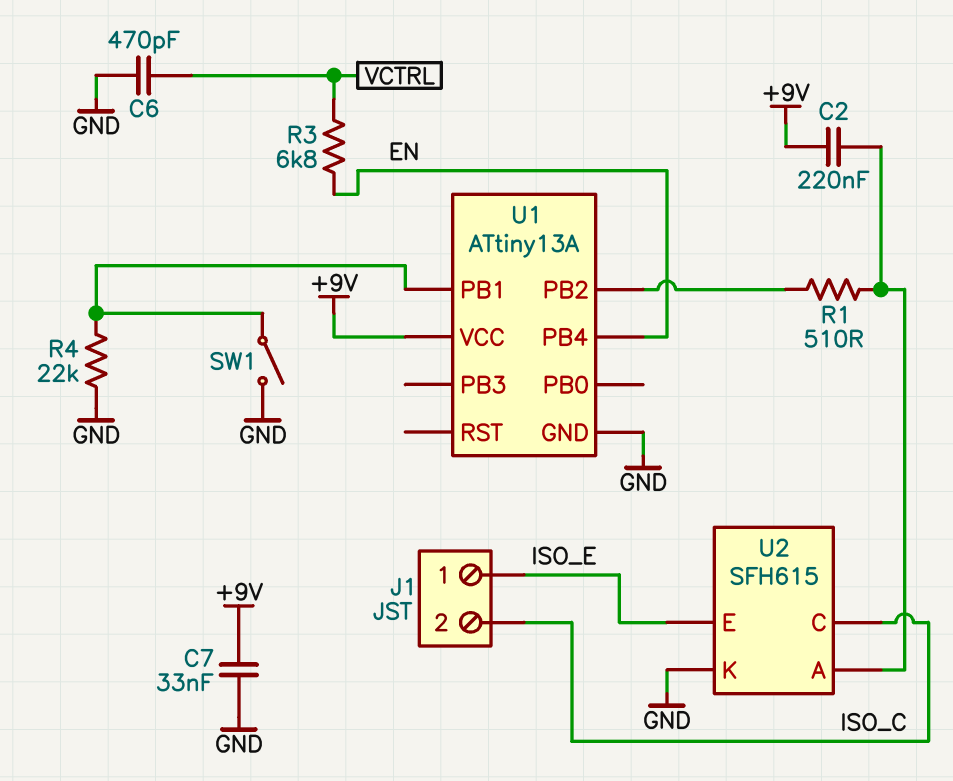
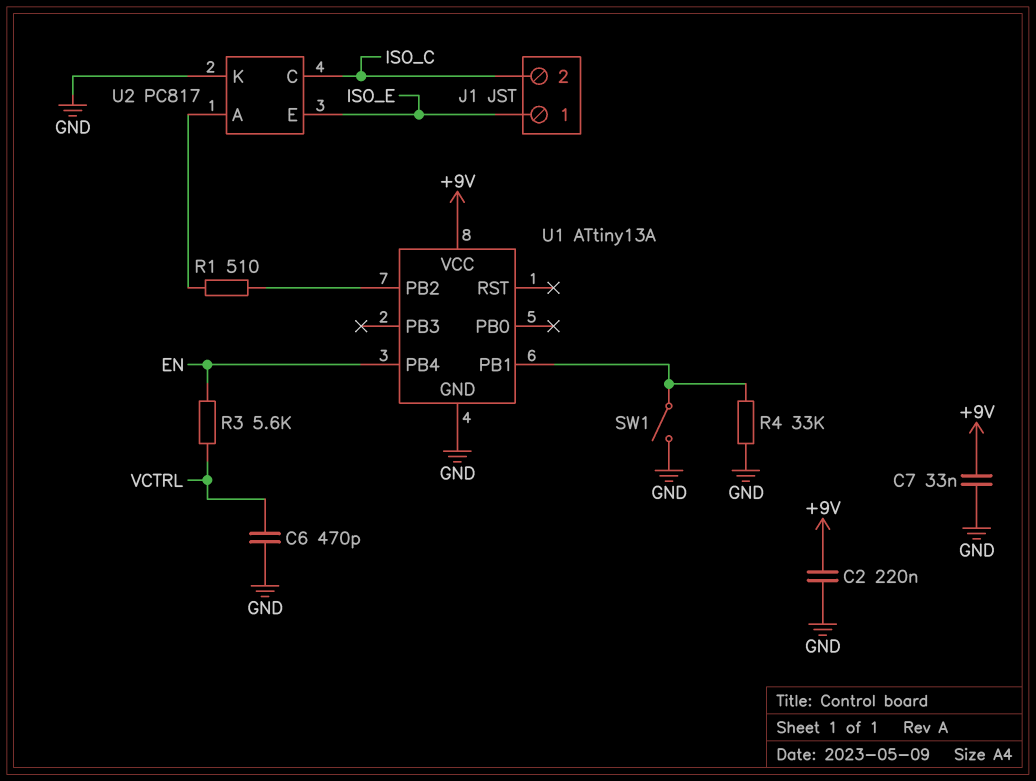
C2: 220nF (+9V, U2/A) -> 220nF (+9V, GND)
R3: 6.8k (EN, VCTRL) -> 5.6k (EN, VCTRL)
R4: 22k (GND, U1/PB1) -> 33k (GND, U1/PB1)
U2: SFH615 -> PC817

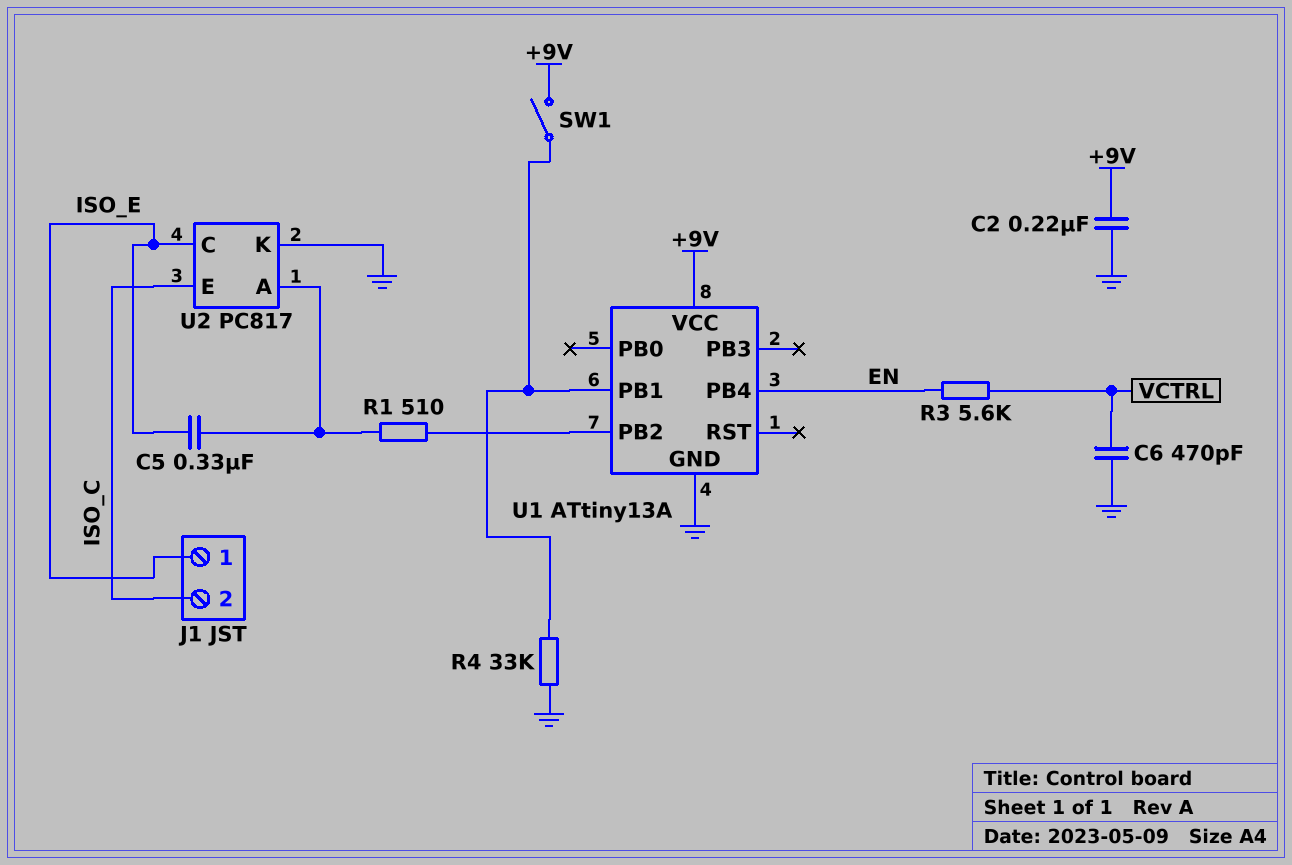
C5: none -> 330nF (ISO_E, U2/A)
C7: 33nF (+9V, GND) -> none
SW1: switch (GND, U1/PB1) -> switch (+9V, U1/PB1)
U2 pin C: ISO_C -> ISO_E
U2 pin E: ISO_E -> ISO_C

